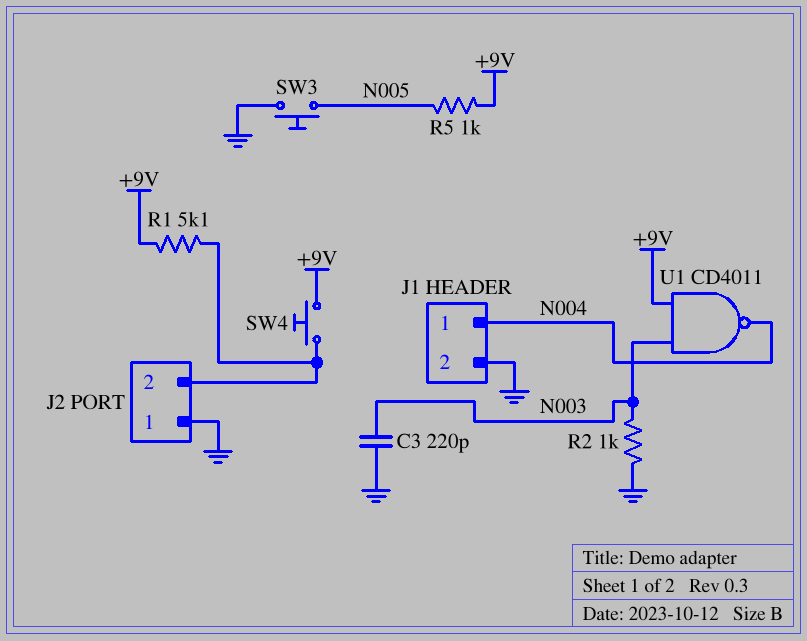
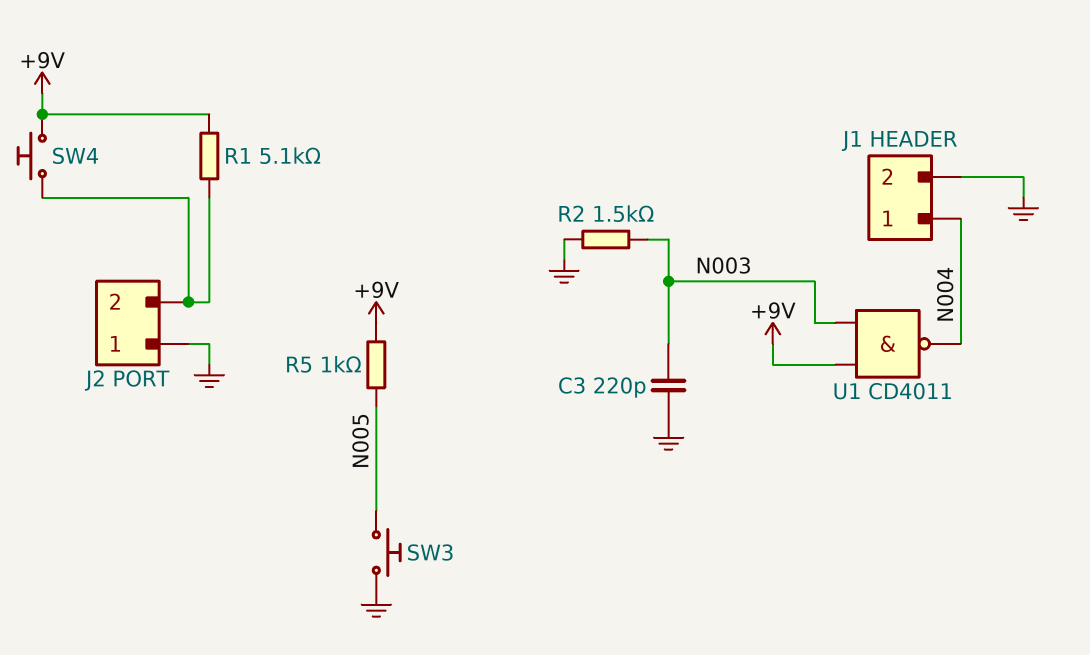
R2: 1k (GND, N003) -> 1.5k (GND, N003)

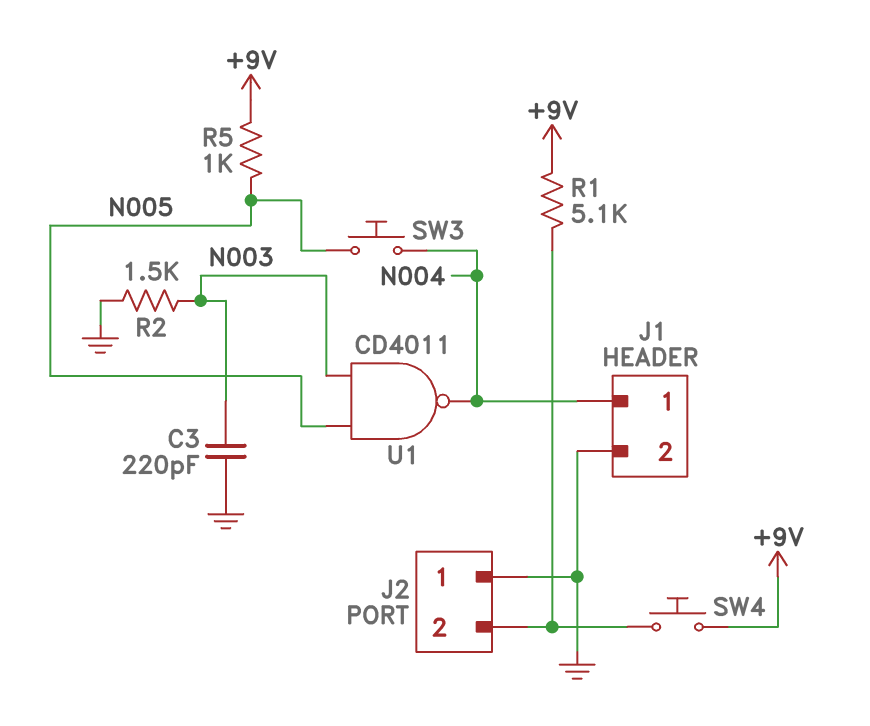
SW3: button (GND, N005) -> button (N004, N005)
U1: NAND CD4011 (in +9V, in N003, out N004) -> NAND CD4011 (in N003, in N005, out N004)

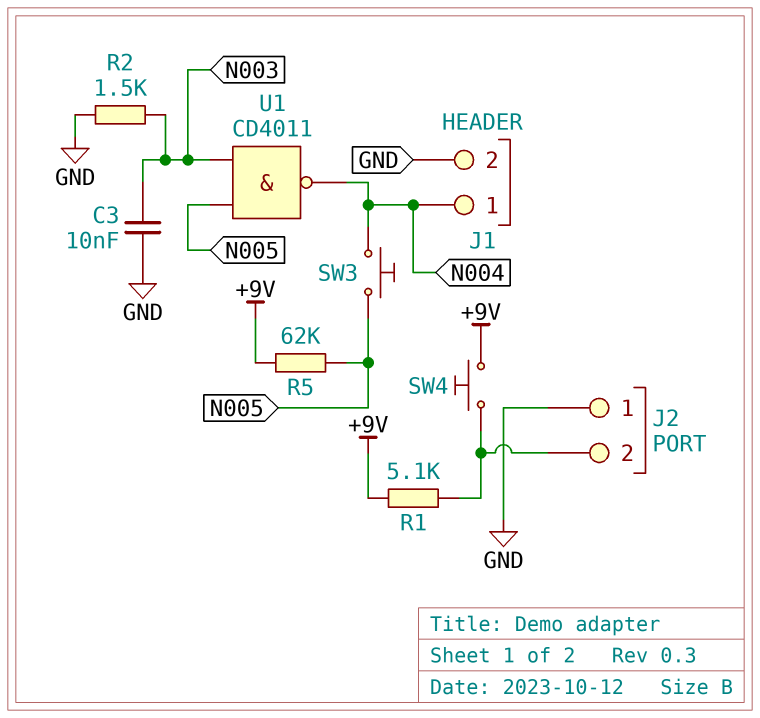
C3: 220pF (GND, N003) -> 10nF (GND, N003)
R5: 1k (+9V, N005) -> 62k (+9V, N005)

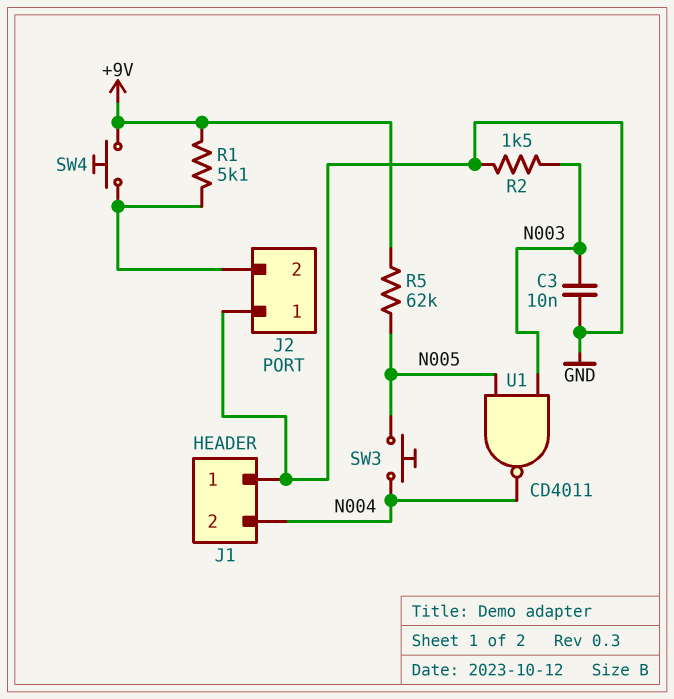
J1 pin 1: N004 -> GND
J1 pin 2: GND -> N004

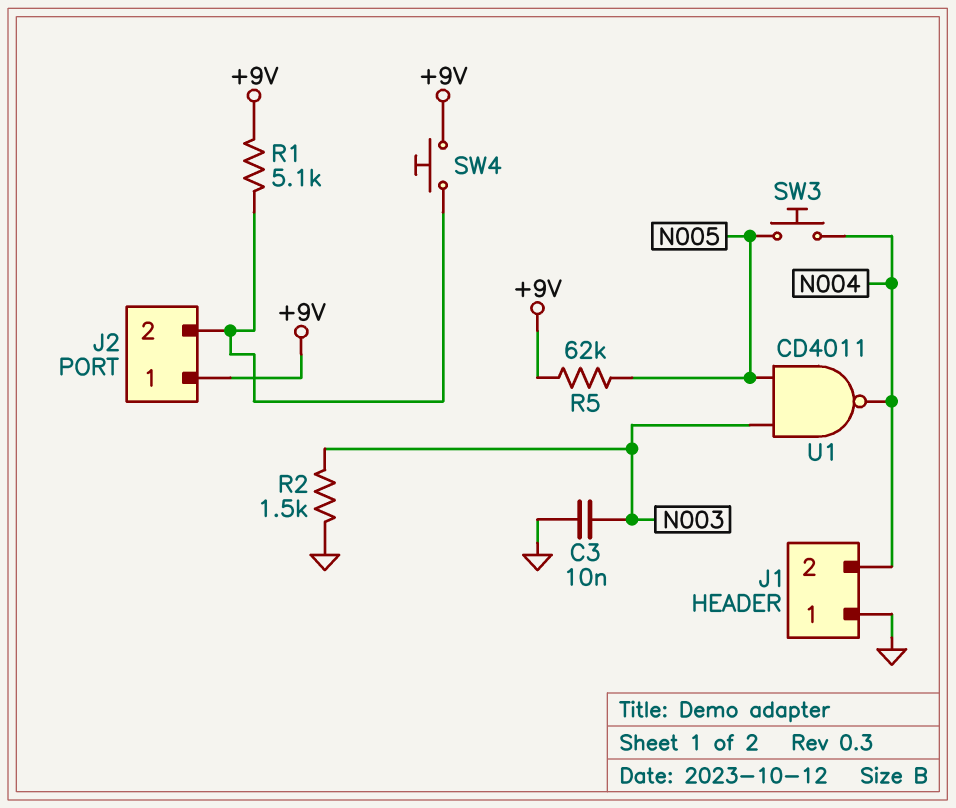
J2 pin 1: GND -> +9V

